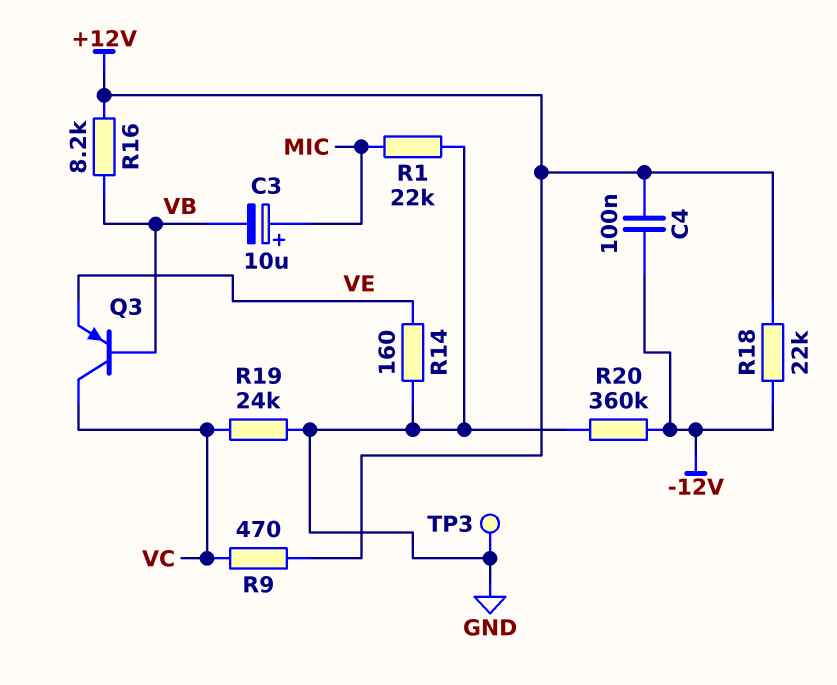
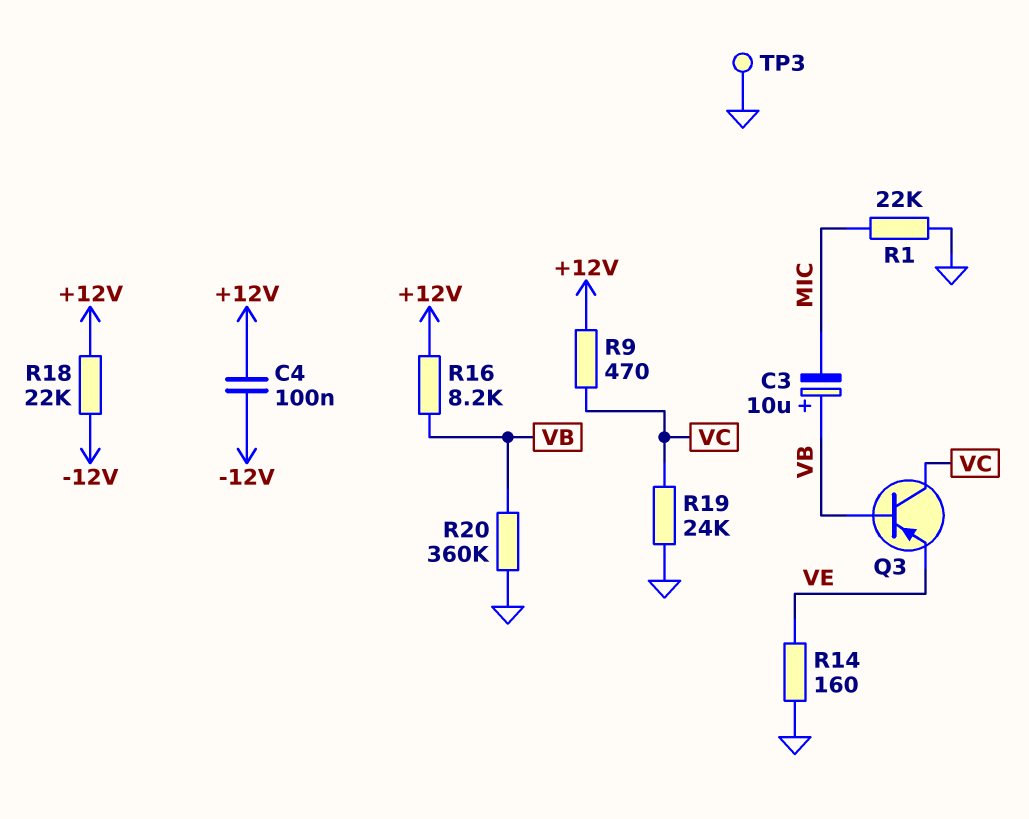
C3: 10uF (plus MIC, minus VB) -> 10uF (plus VB, minus MIC)
R20: 360k (-12V, GND) -> 360k (GND, VB)

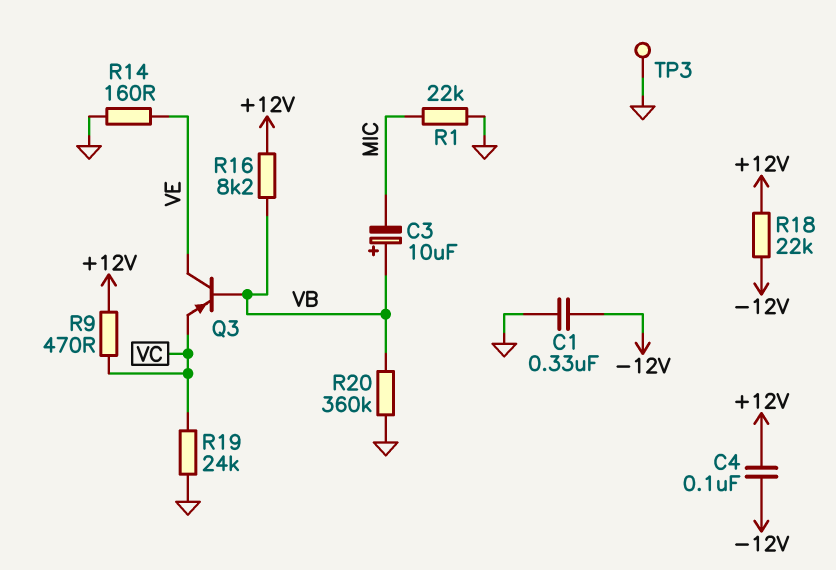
C1: none -> 330nF (-12V, GND)
Q3: PNP (B VB, C VC, E VE) -> PNP (B VB, C VE, E VC)

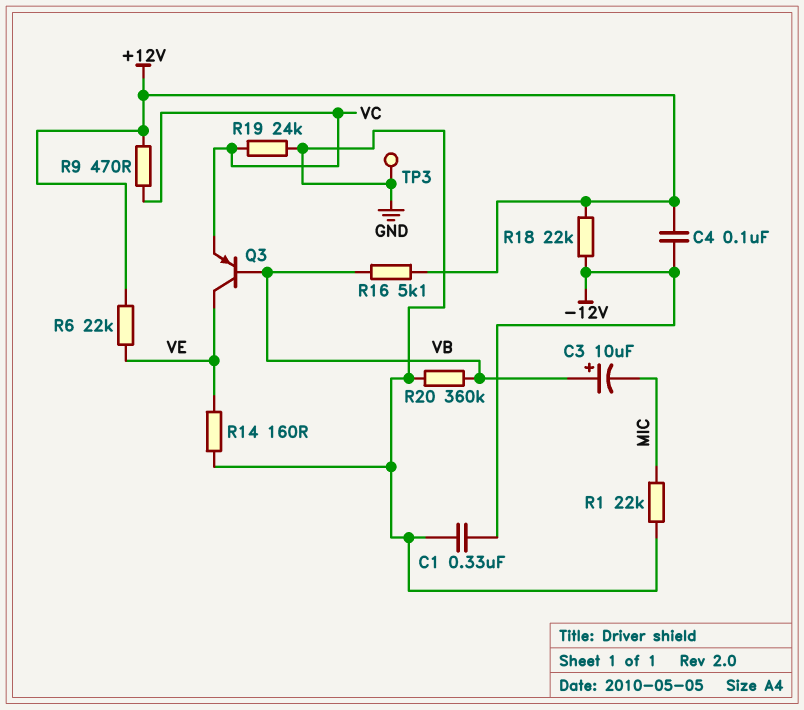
R6: none -> 22k (+12V, VE)
R16: 8.2k (+12V, VB) -> 5.1k (+12V, VB)

